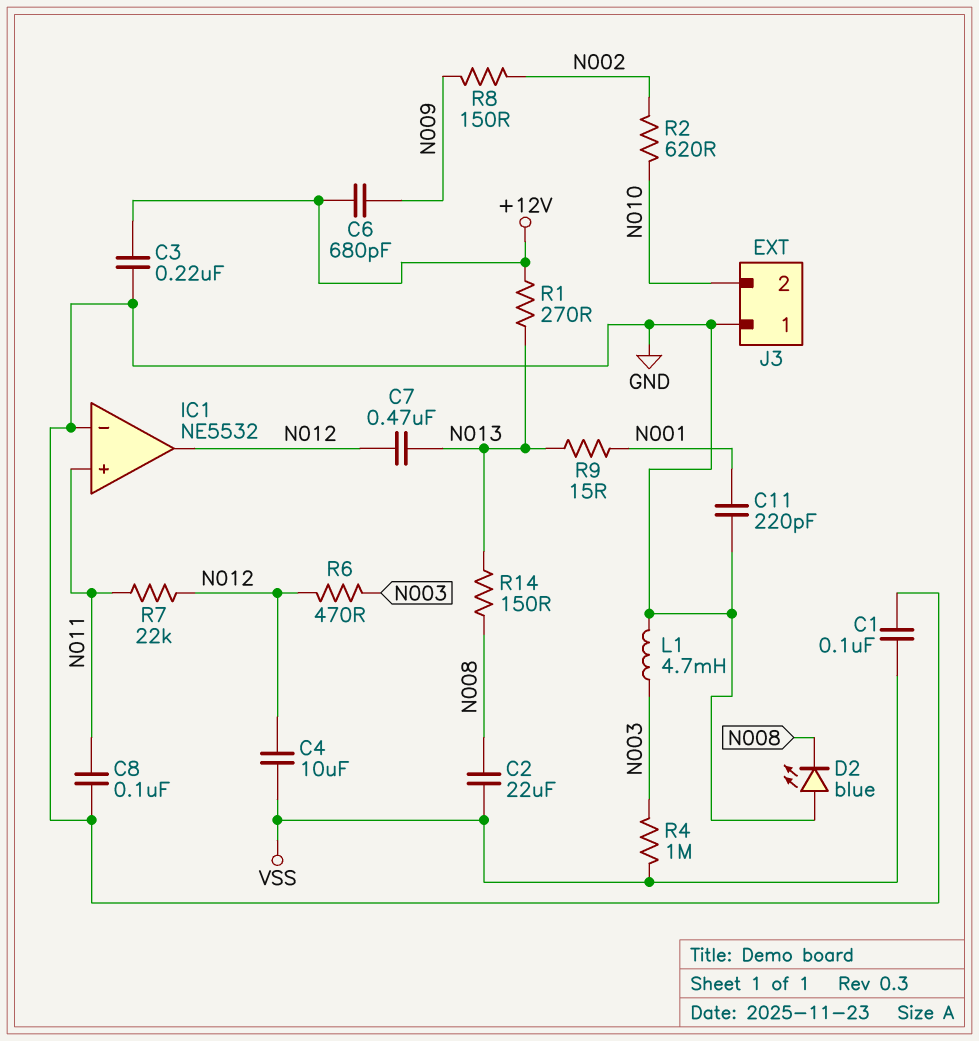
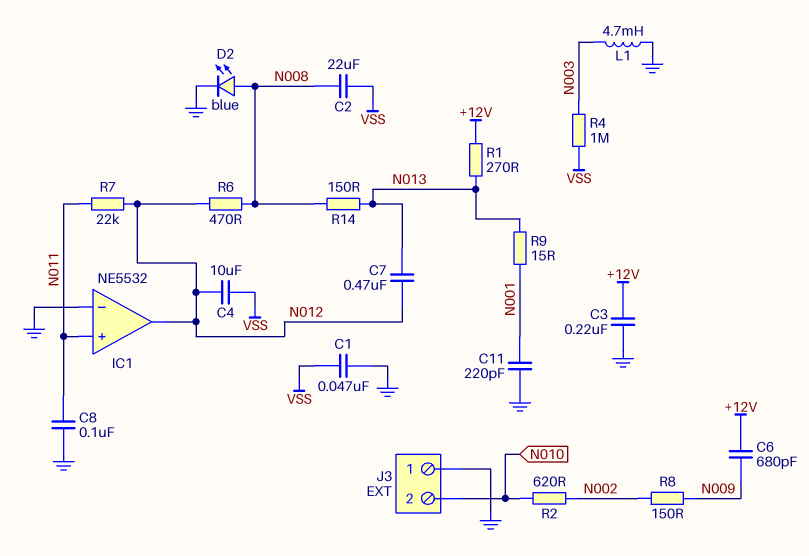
C1: 100nF (GND, VSS) -> 47nF (GND, VSS)
D2: LED blue (A GND, K N008) -> LED blue (A N008, K GND)
R6: 470 (N003, N012) -> 470 (N008, N012)

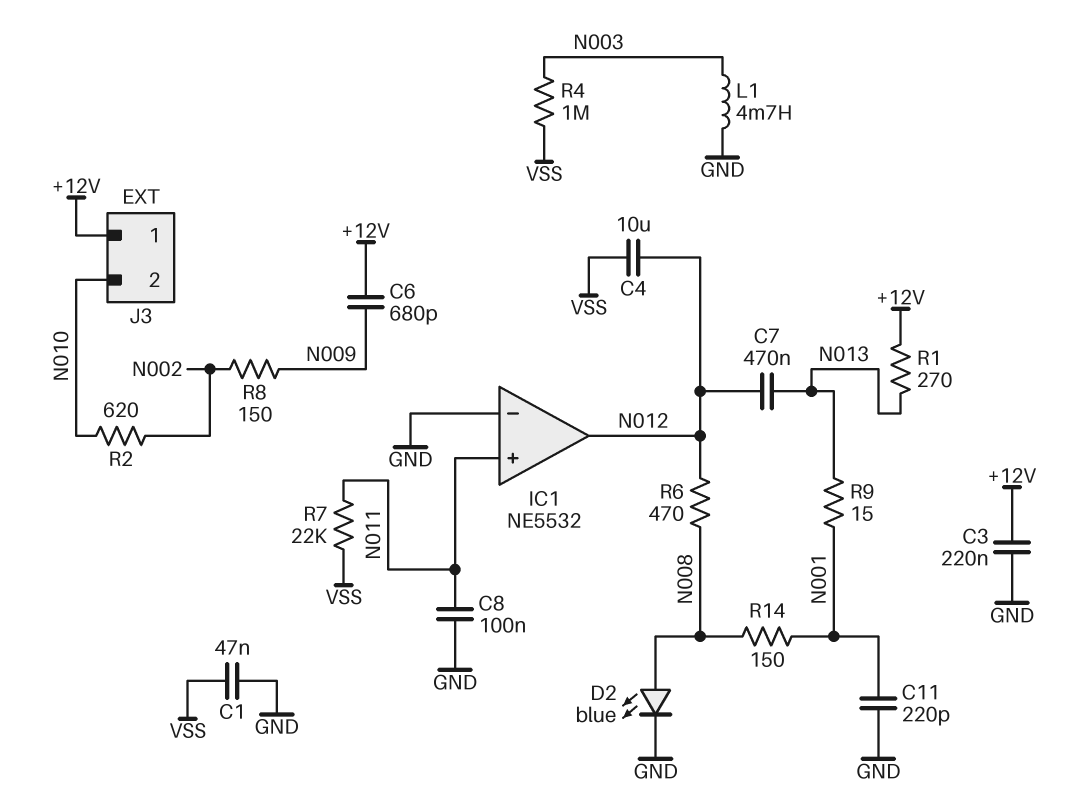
C2: 22uF (N008, VSS) -> none
J3 pin 1: GND -> +12V
R7: 22k (N011, N012) -> 22k (N011, VSS)
R14: 150 (N008, N013) -> 150 (N001, N008)

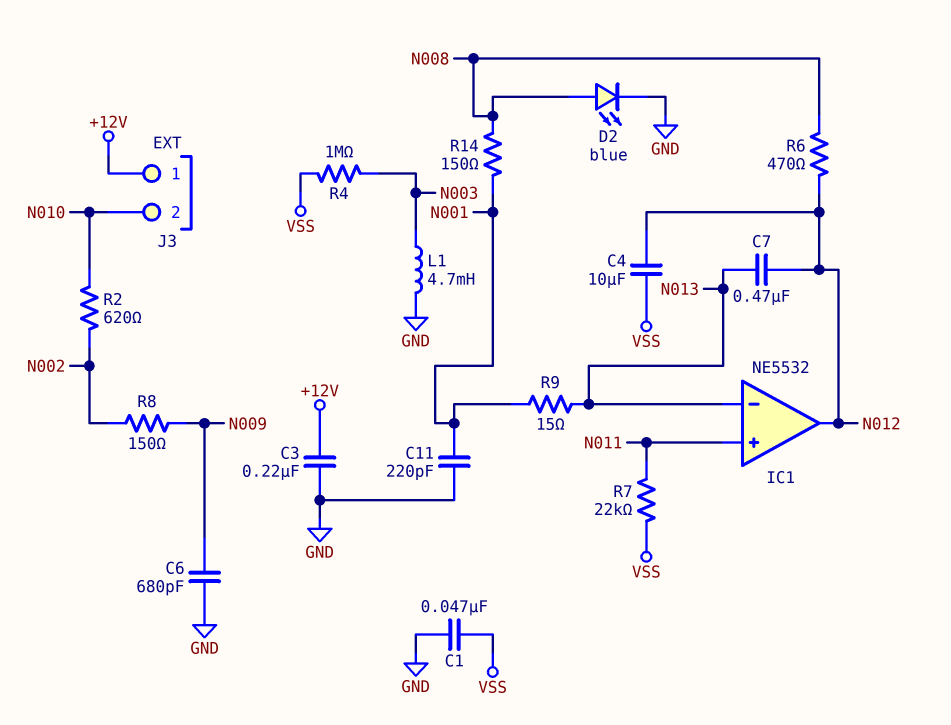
C6: 680pF (+12V, N009) -> 680pF (GND, N009)
C8: 100nF (GND, N011) -> none
IC1 pin in-: GND -> N013
R1: 270 (+12V, N013) -> none

